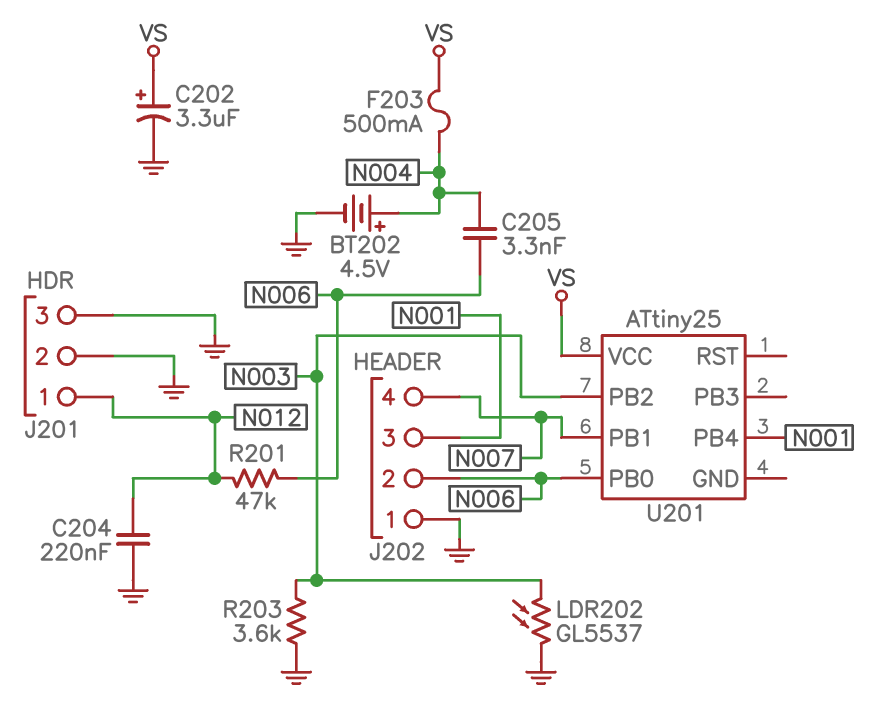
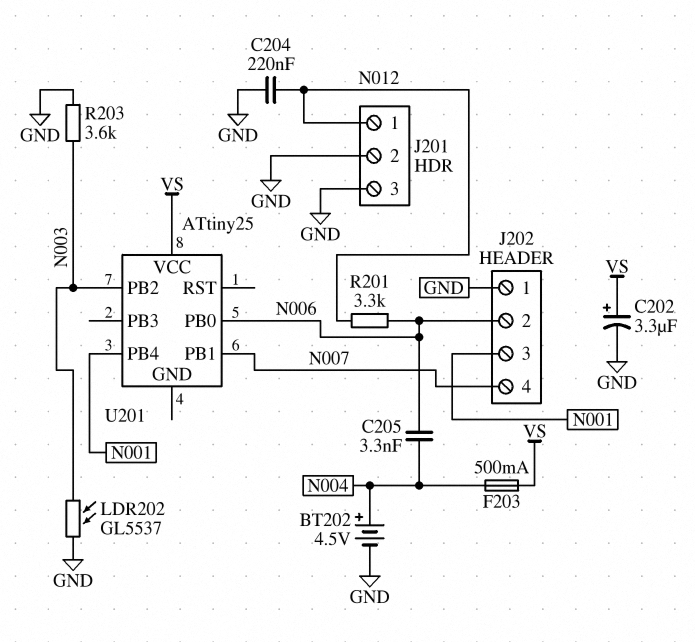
R201: 47k (N006, N012) -> 3.3k (N006, N012)

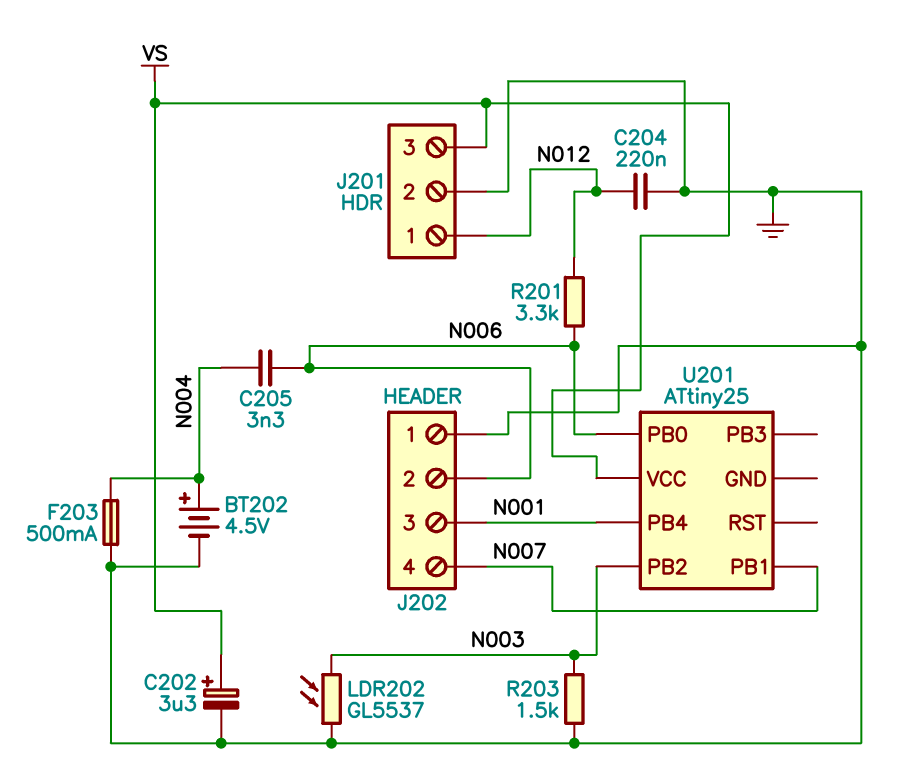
F203: 500mA (N004, VS) -> 500mA (GND, N004)
J201 pin 3: GND -> VS
R203: 3.6k (GND, N003) -> 1.5k (GND, N003)

